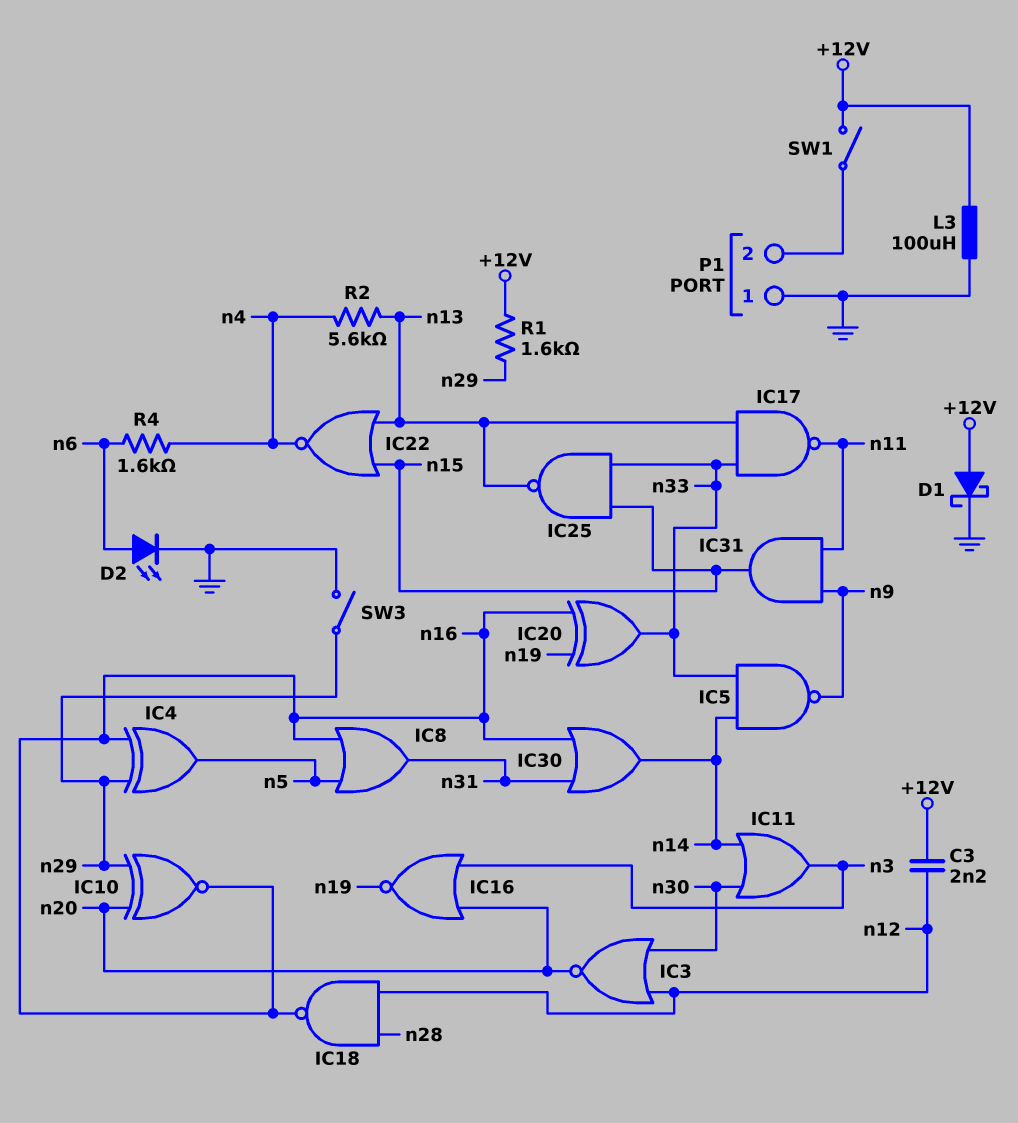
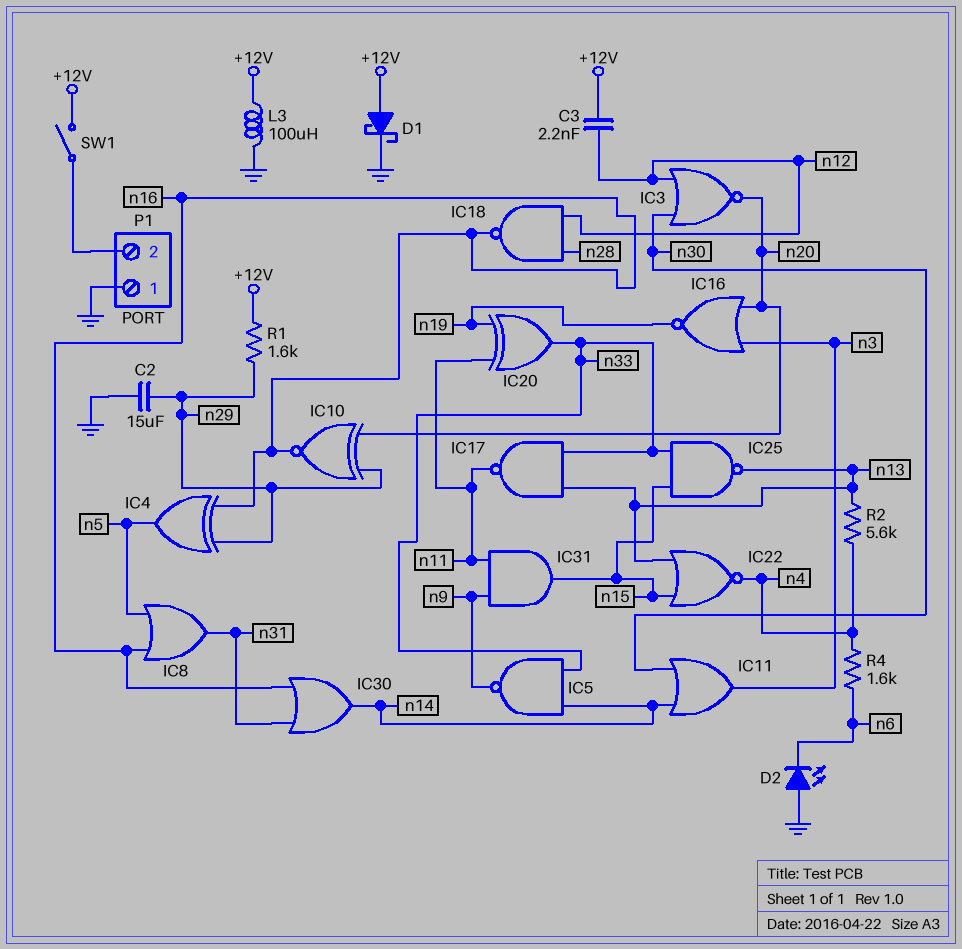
C2: none -> 15uF (GND, n29)
D2: LED (A n6, K GND) -> LED (A GND, K n6)
IC20: XOR (in n16, in n19, out n33) -> XOR (in n11, in n19, out n33)
SW3: switch (GND, n29) -> none

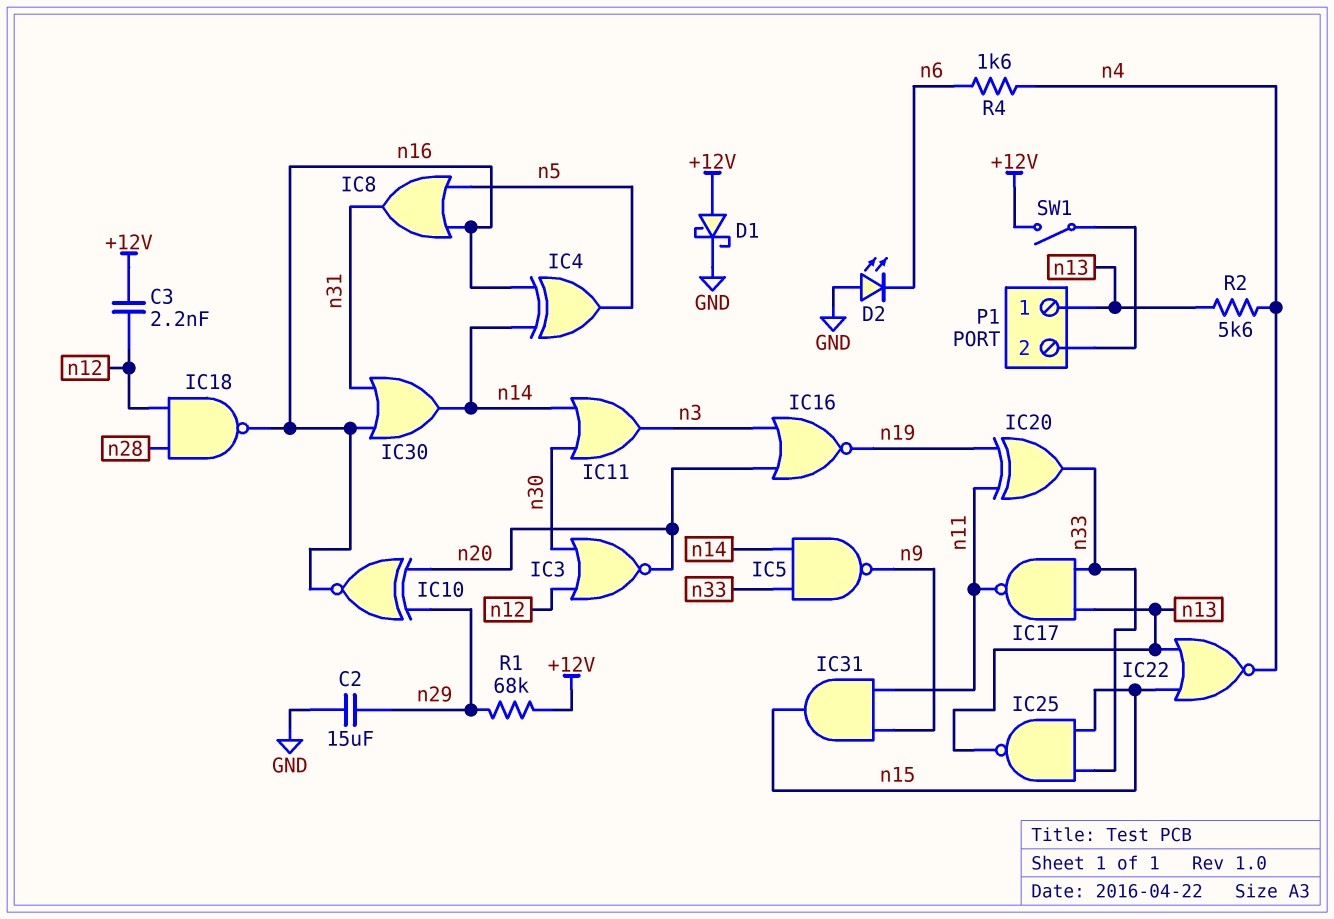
IC4: XOR (in n16, in n29, out n5) -> XOR (in n14, in n16, out n5)
L3: 100uH (+12V, GND) -> none
P1 pin 1: GND -> n13
R1: 1.6k (+12V, n29) -> 68k (+12V, n29)

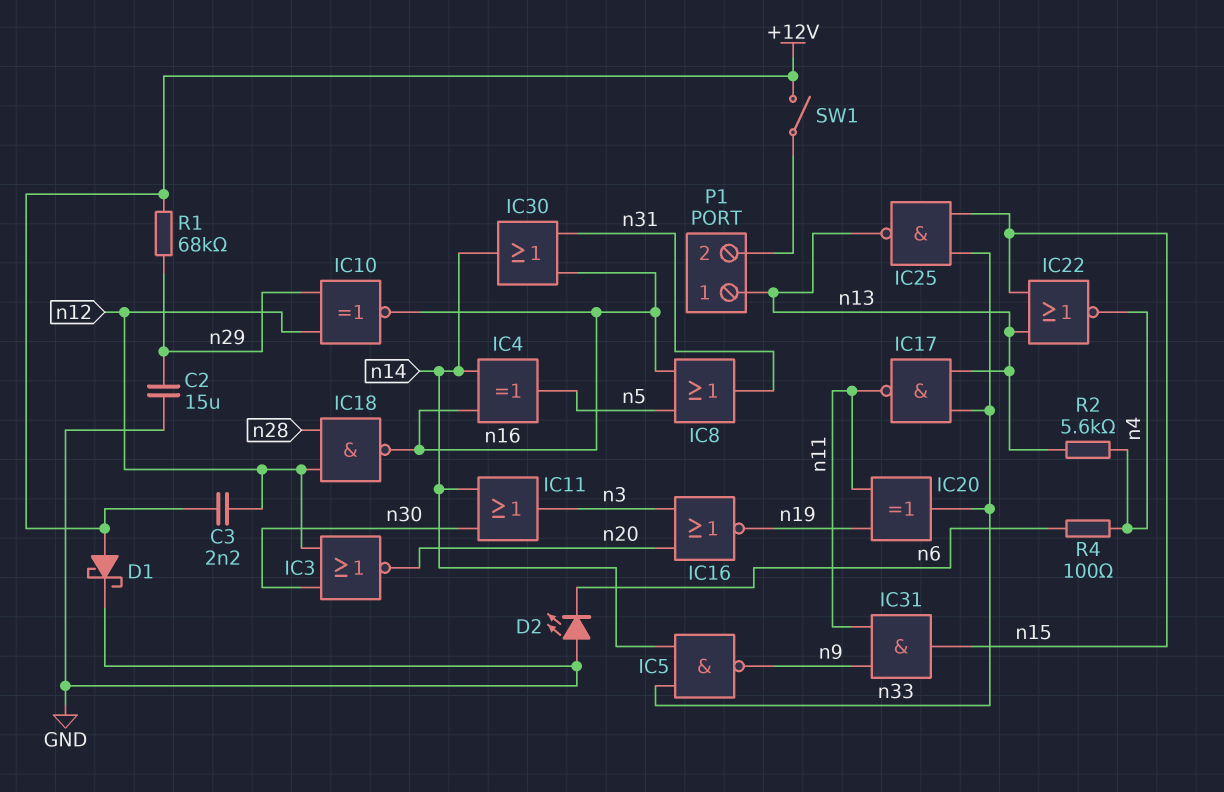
IC10: XNOR (in n20, in n29, out n16) -> XNOR (in n12, in n29, out n16)
R4: 1.6k (n4, n6) -> 100 (n4, n6)

